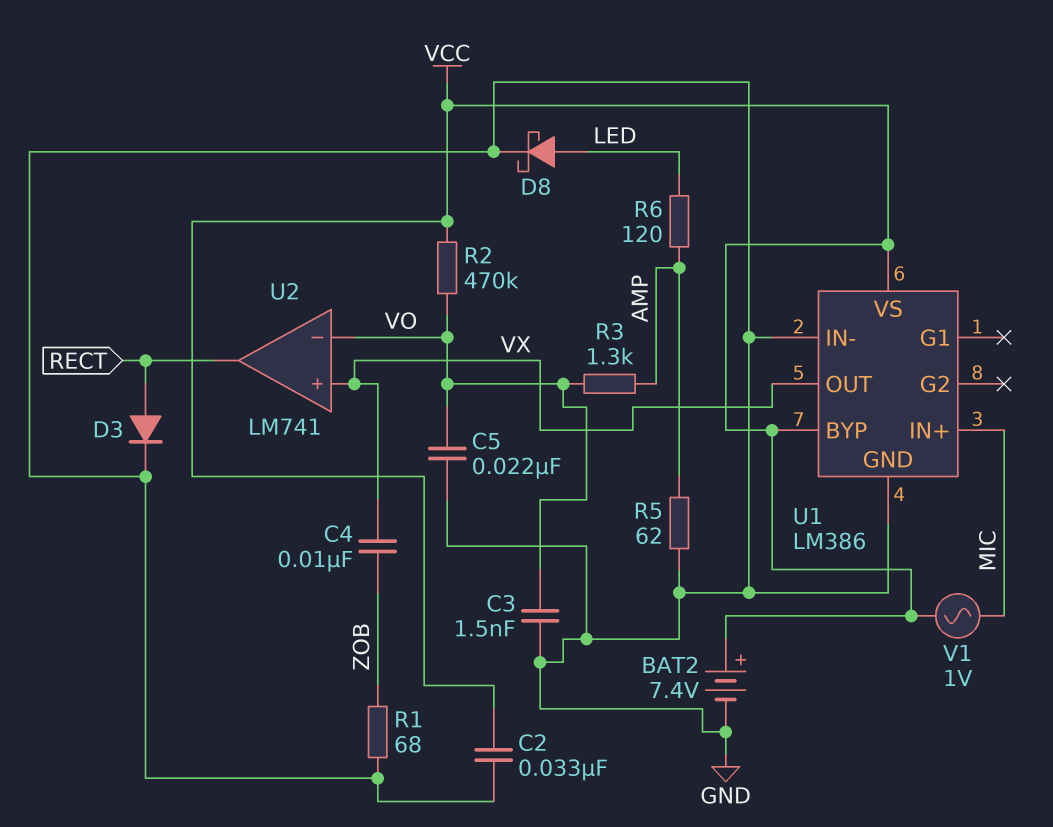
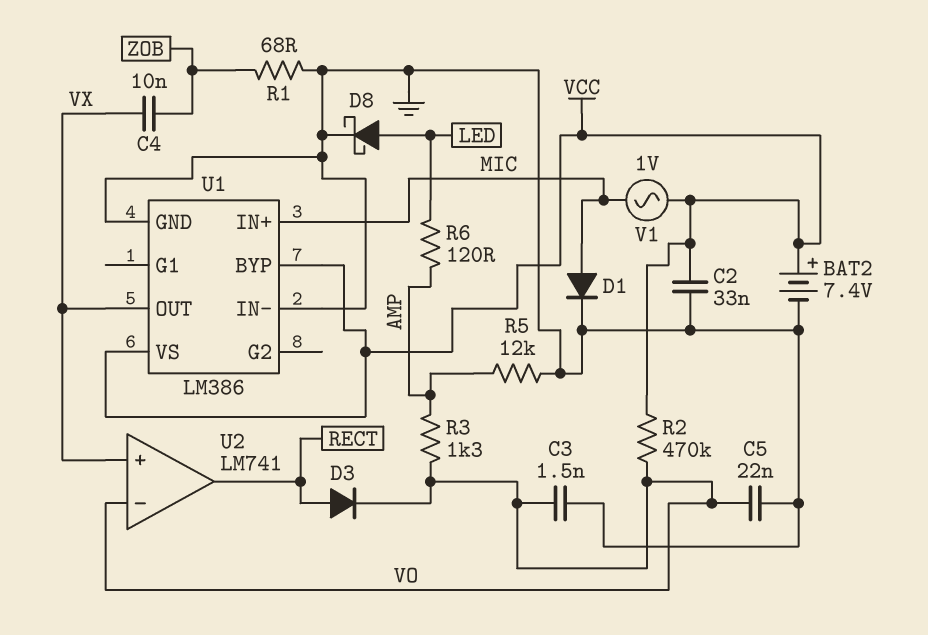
D1: none -> diode (A MIC, K GND)
D3: diode (A RECT, K GND) -> diode (A RECT, K VO)
R5: 62 (AMP, GND) -> 12k (AMP, GND)

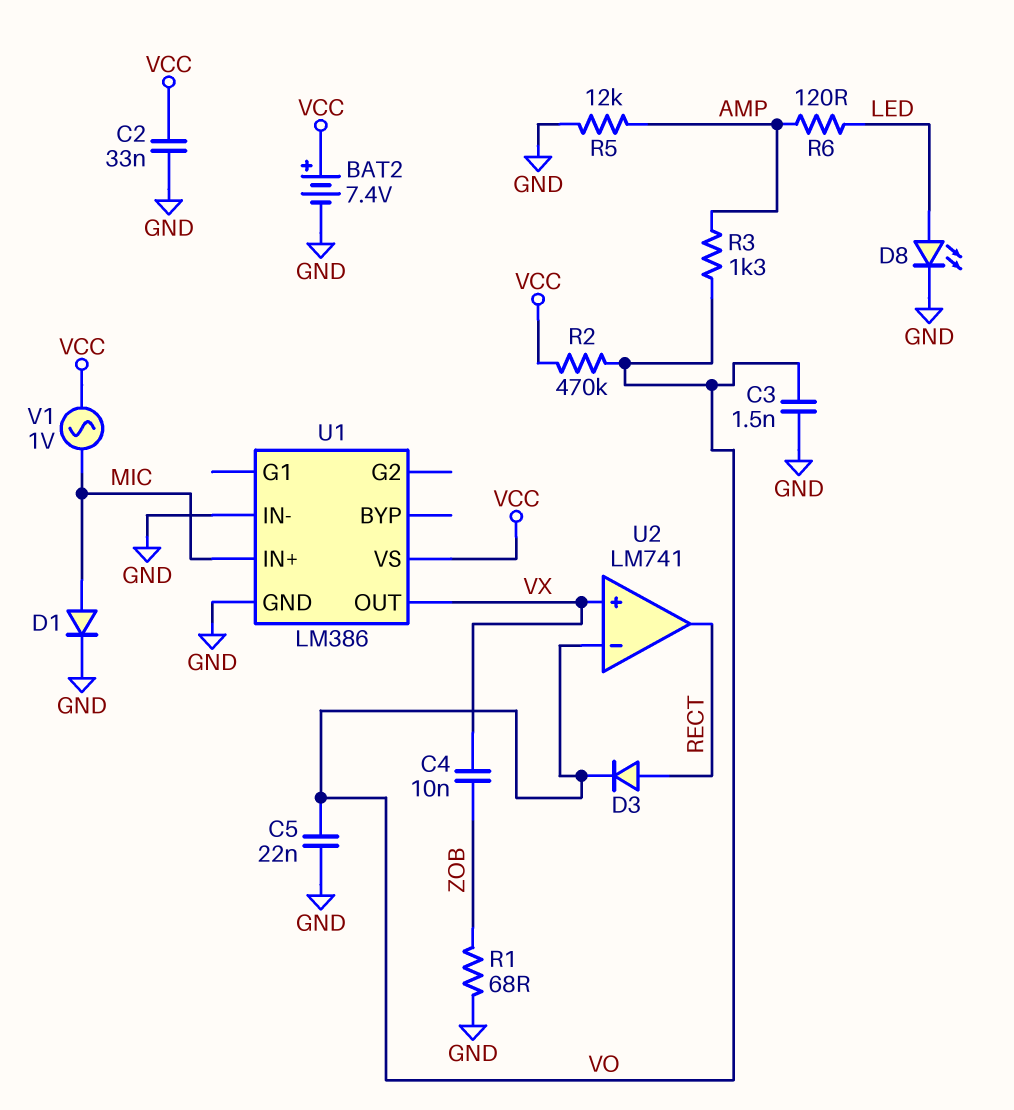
D8: schottky (A LED, K GND) -> LED (A LED, K GND)
U1 pin BYP: VCC -> none

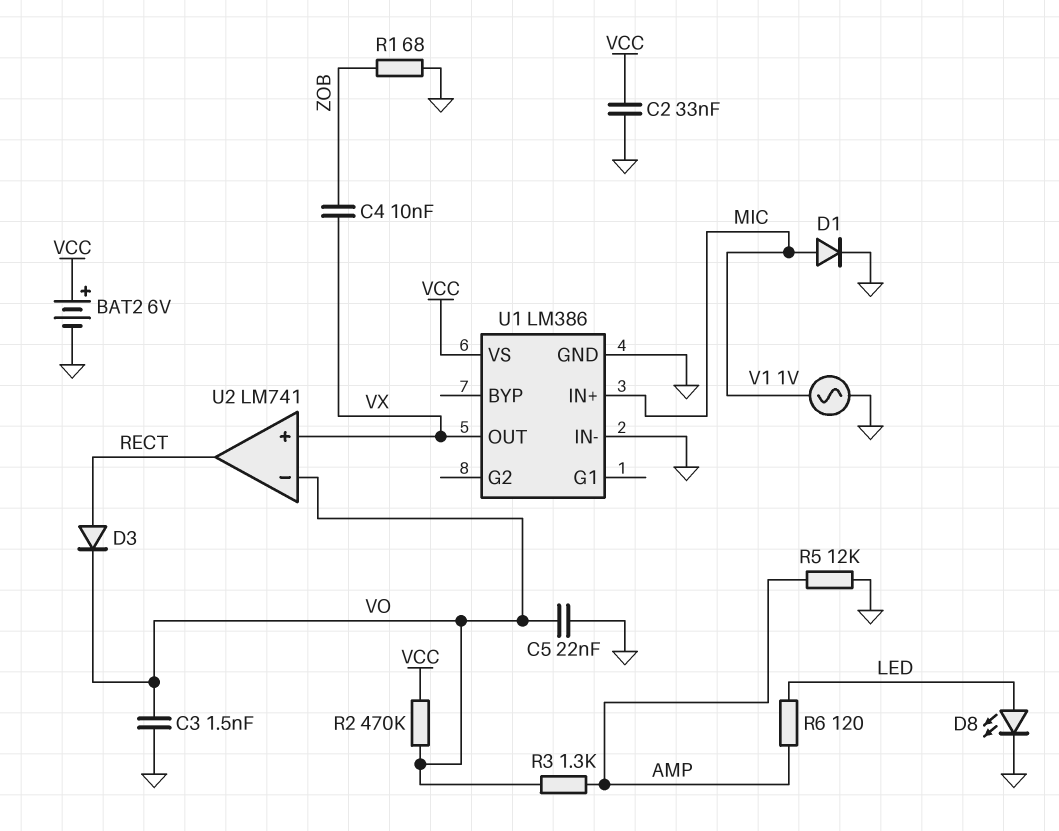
BAT2: 7.4V (plus VCC, minus GND) -> 6V (plus VCC, minus GND)
V1: AC 1V (MIC, VCC) -> AC 1V (GND, MIC)

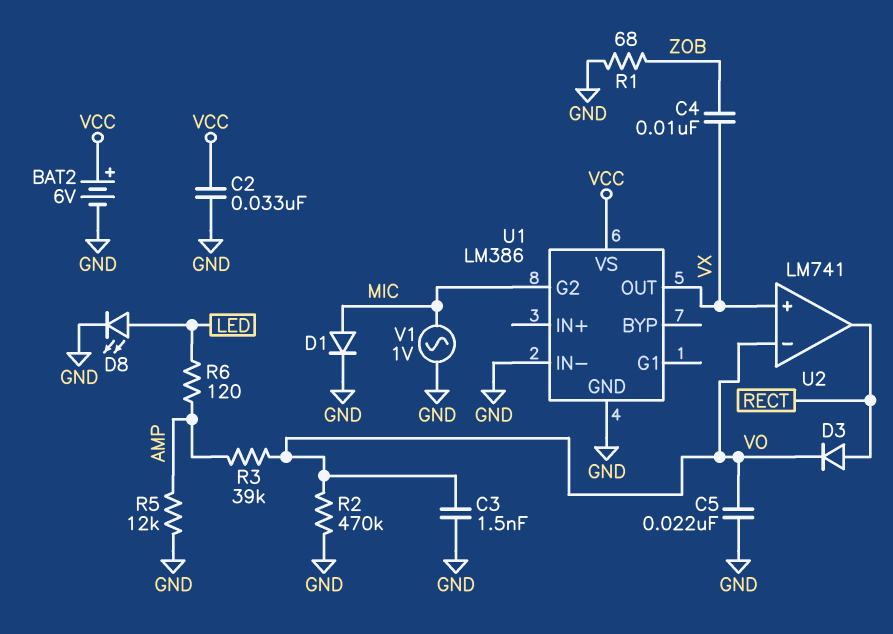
R2: 470k (VCC, VO) -> 470k (GND, VO)
R3: 1.3k (AMP, VO) -> 39k (AMP, VO)
U1 pin G2: none -> MIC
U1 pin IN+: MIC -> none

